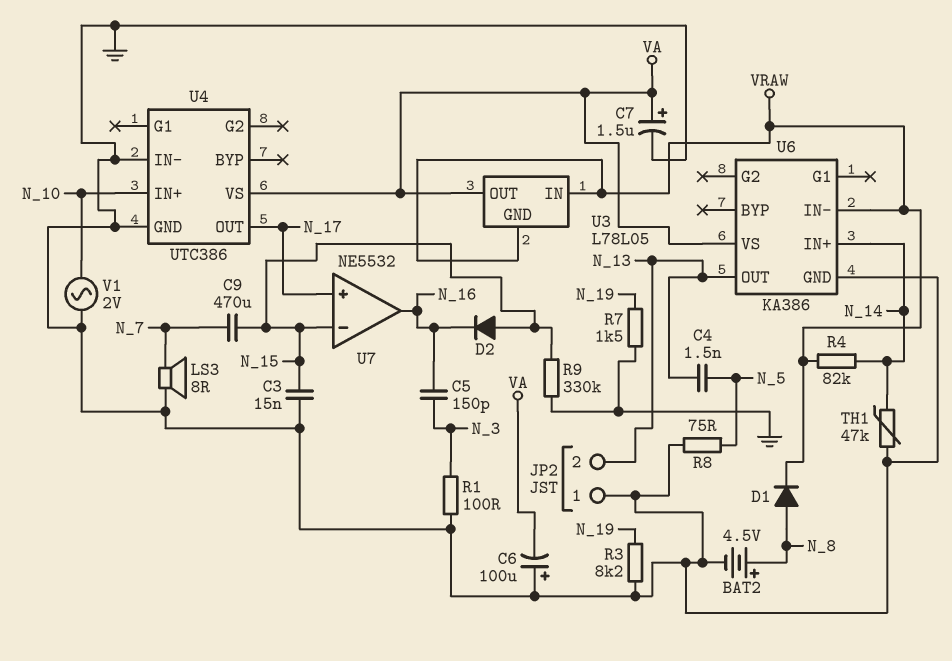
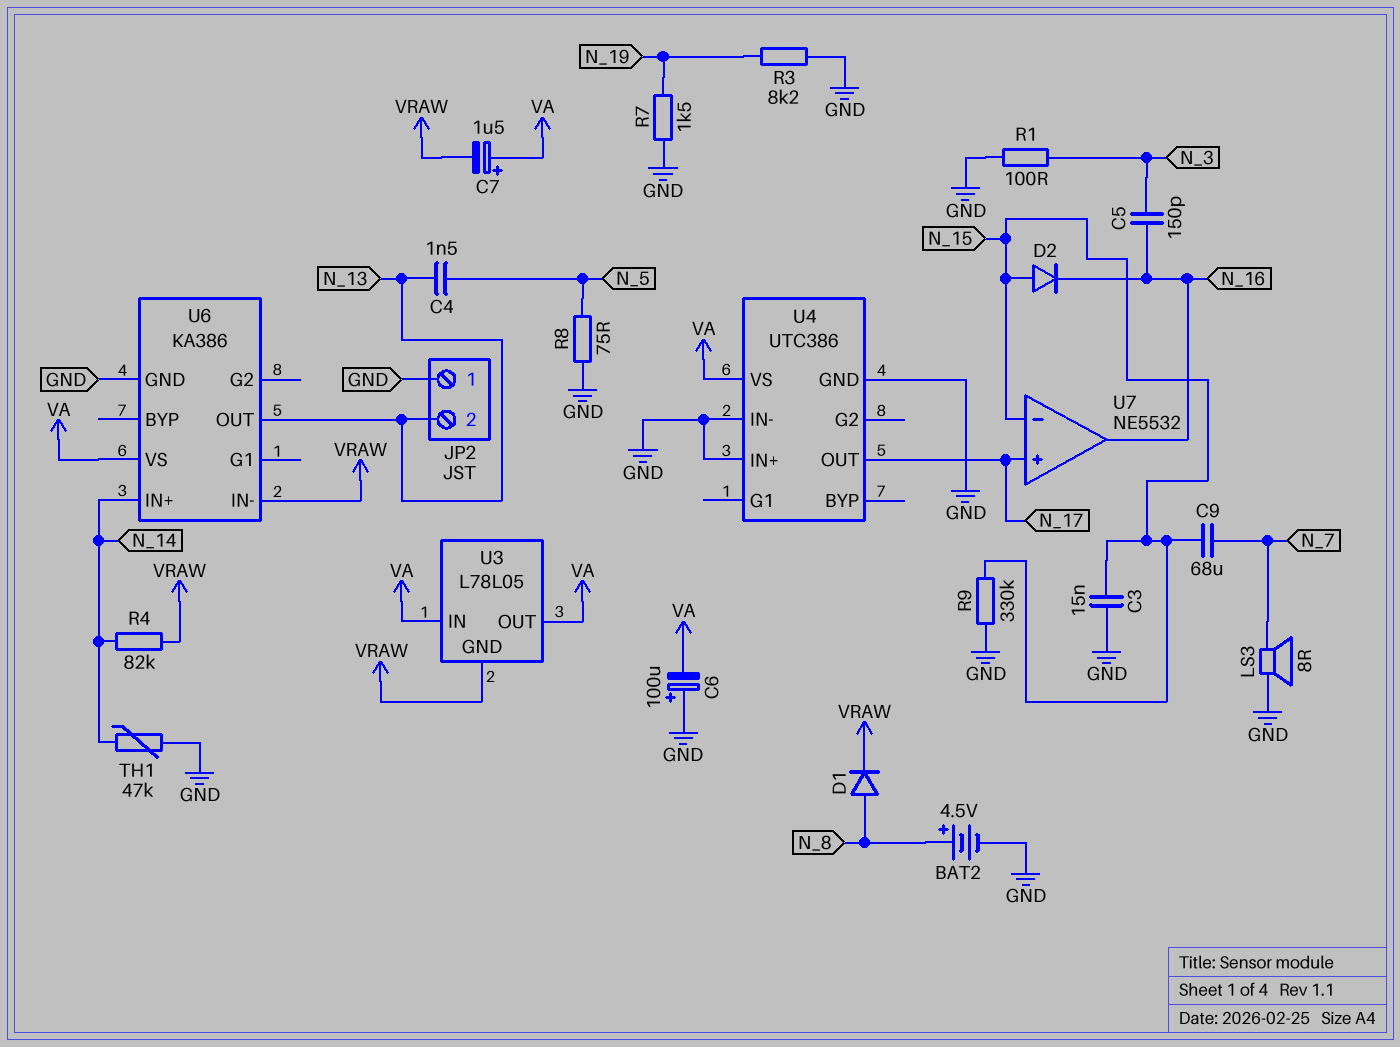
C7: 1.5uF (plus VA, minus GND) -> 1.5uF (plus VA, minus VRAW)
C9: 470uF (N_7, N_15) -> 68uF (N_7, N_15)
U3 pin IN: VRAW -> VA
U4 pin IN+: N_10 -> GND
V1: AC 2V (GND, N_10) -> none

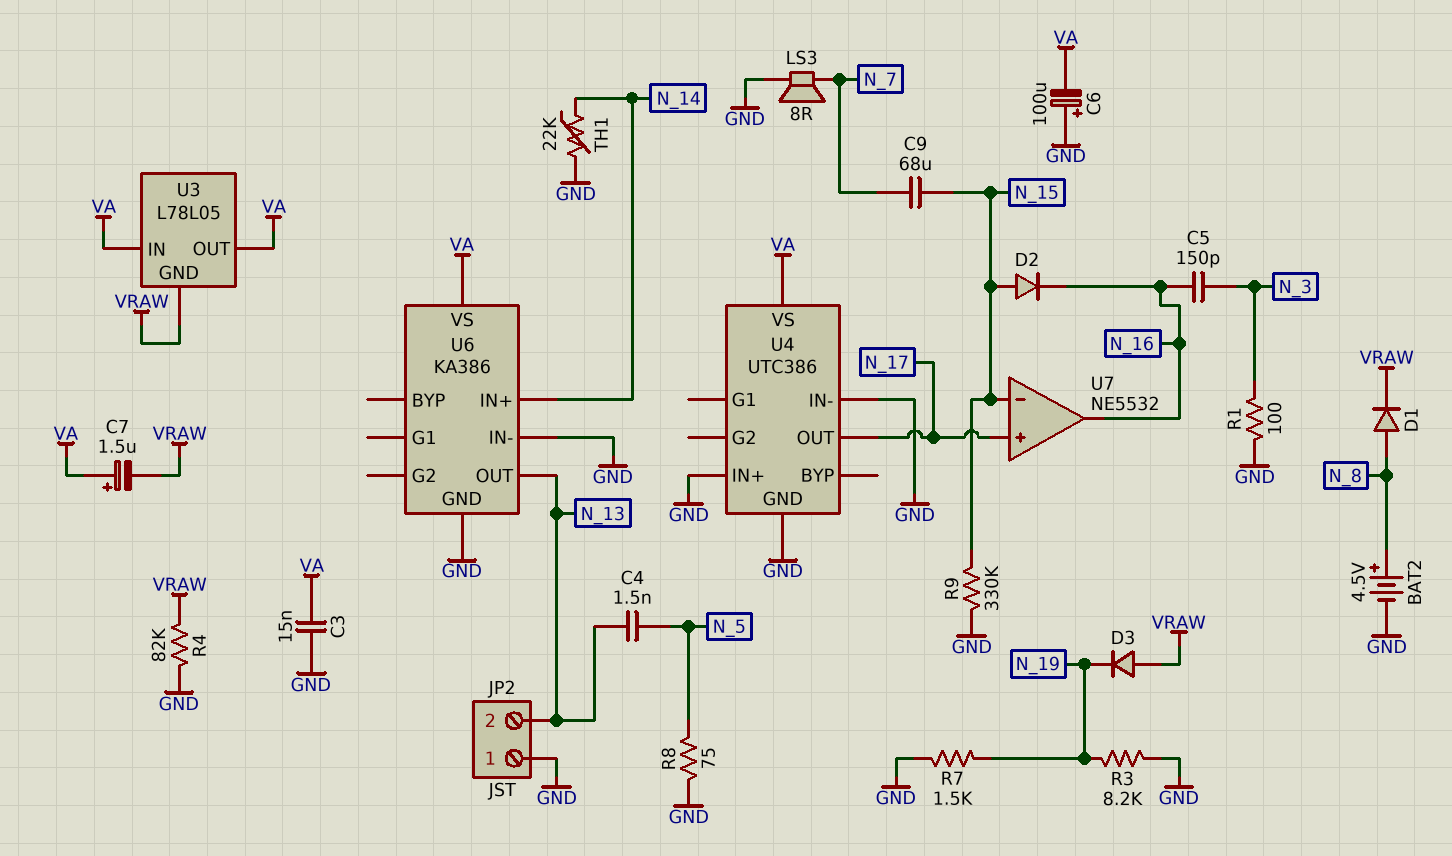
C3: 15nF (GND, N_15) -> 15nF (GND, VA)
D3: none -> diode (A VRAW, K N_19)
R4: 82k (N_14, VRAW) -> 82k (GND, VRAW)
TH1: 47k (GND, N_14) -> 22k (GND, N_14)
U6 pin IN-: VRAW -> GND

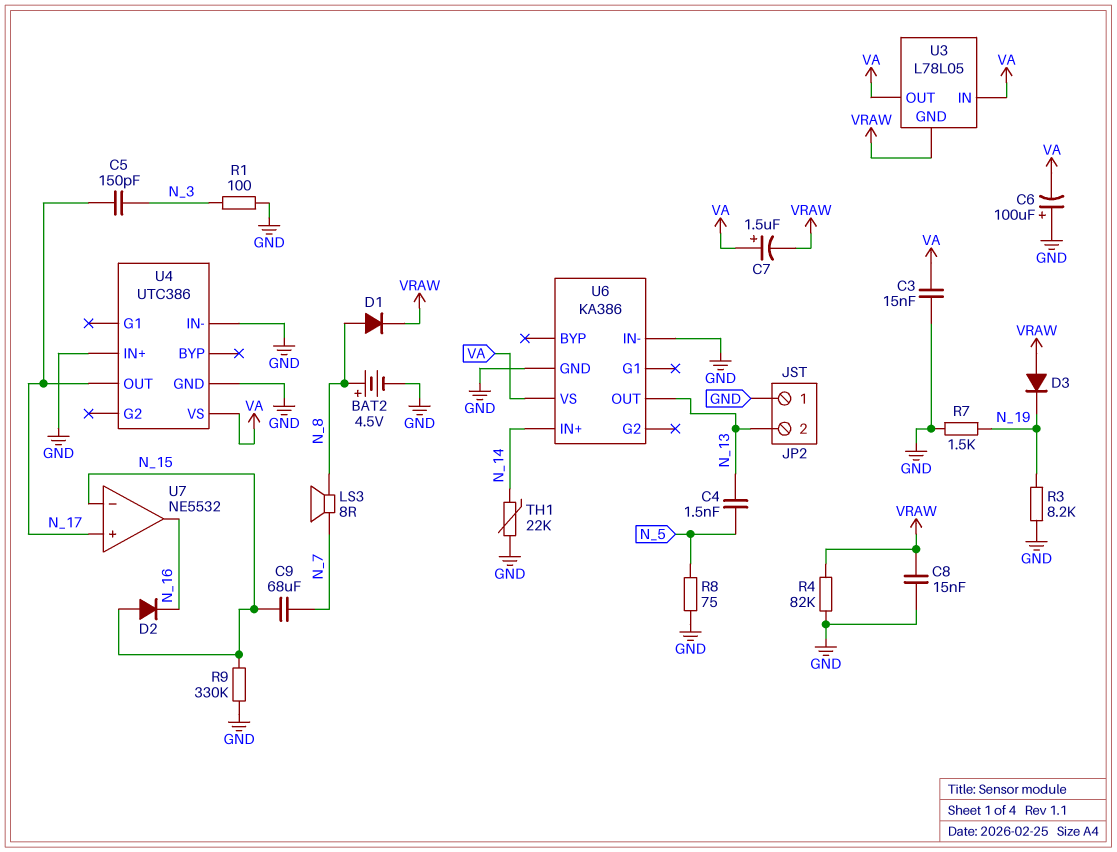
C5: 150pF (N_3, N_16) -> 150pF (N_3, N_17)
C8: none -> 15nF (GND, VRAW)
LS3: speaker 8R (GND, N_7) -> speaker 8R (N_7, N_8)

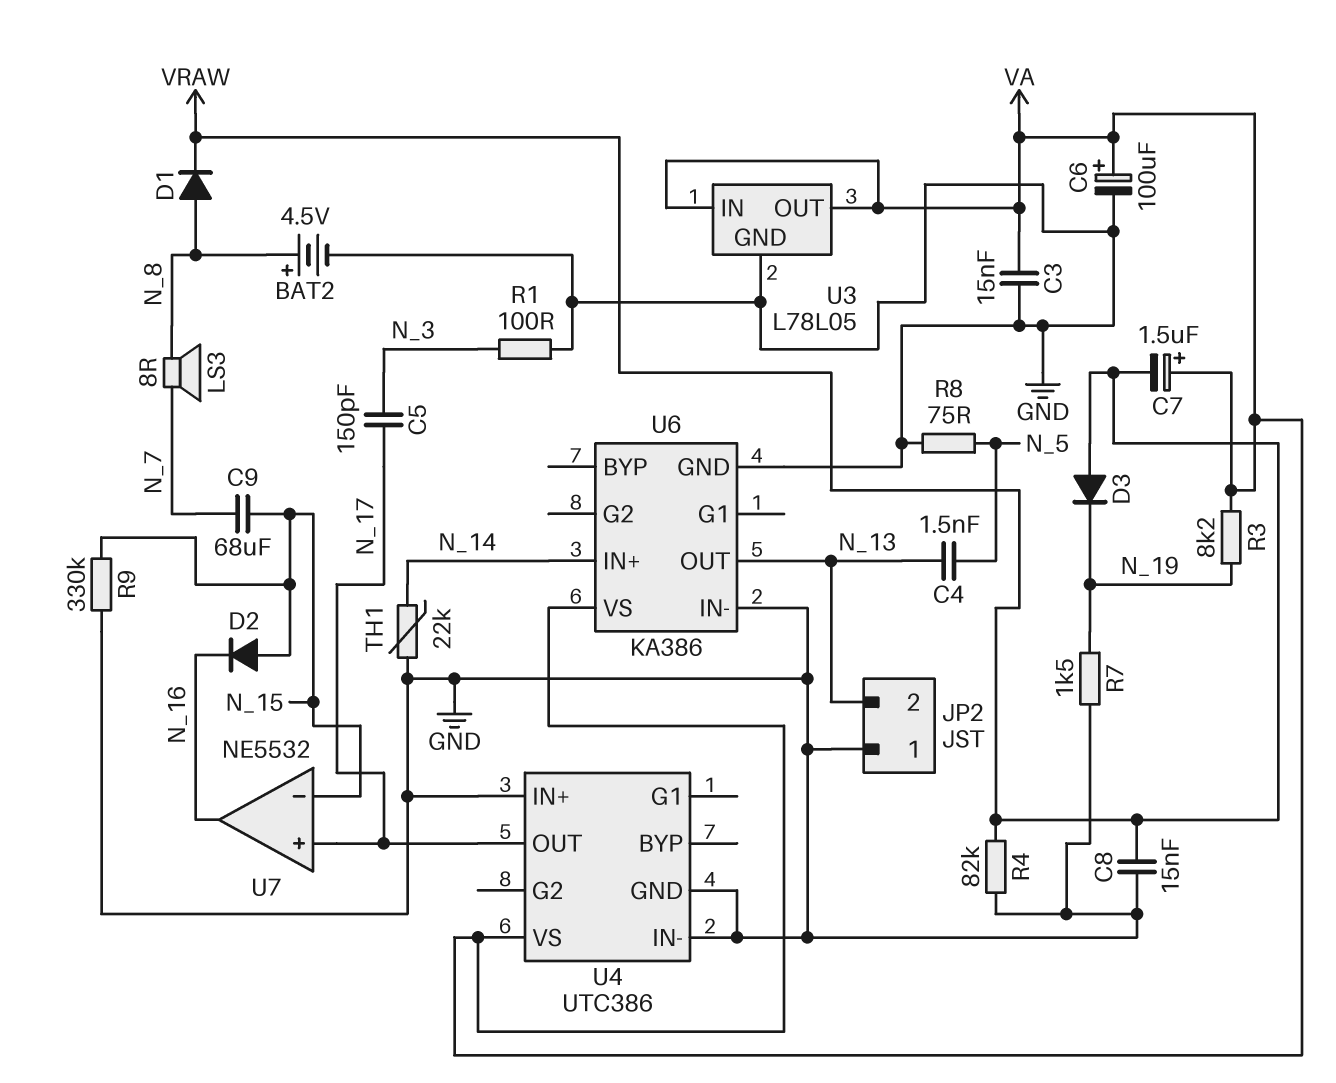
C6: 100uF (plus GND, minus VA) -> 100uF (plus VA, minus GND)
R3: 8.2k (GND, N_19) -> 8.2k (N_19, VA)
U3 pin GND: VRAW -> GND

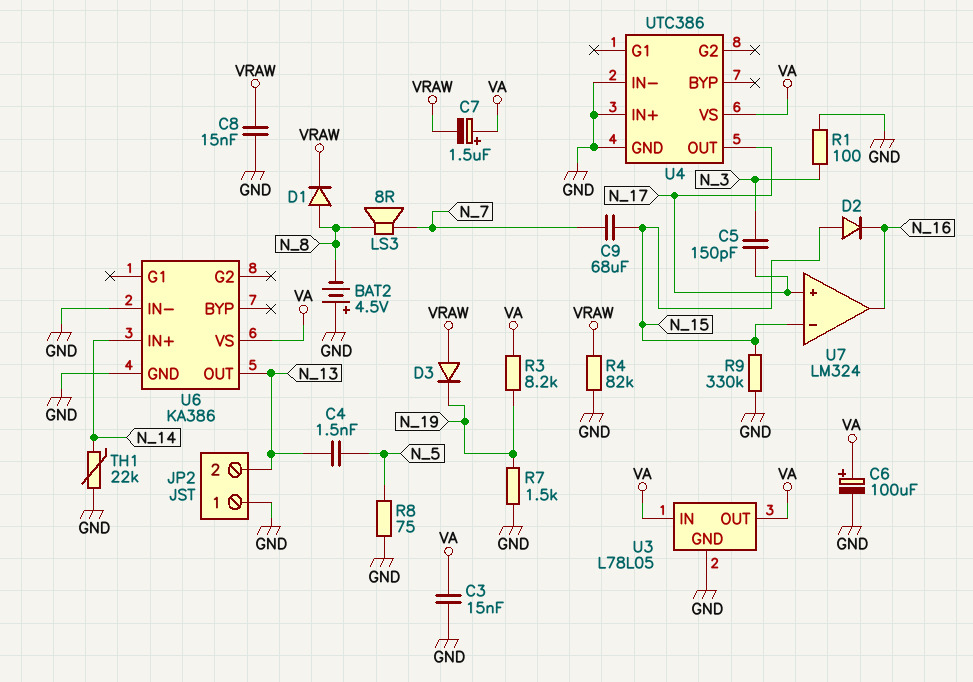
BAT2: 4.5V (plus N_8, minus GND) -> 4.5V (plus GND, minus N_8)
U7: NE5532 -> LM324

